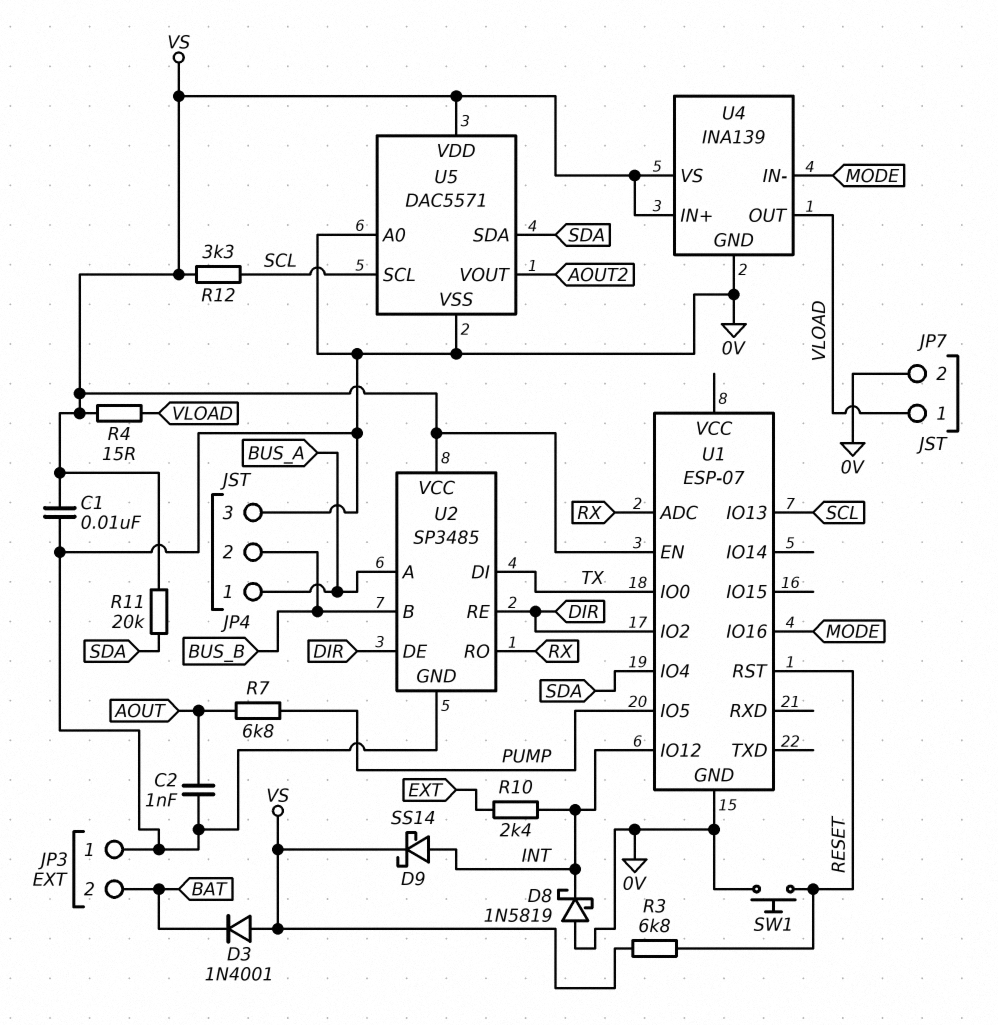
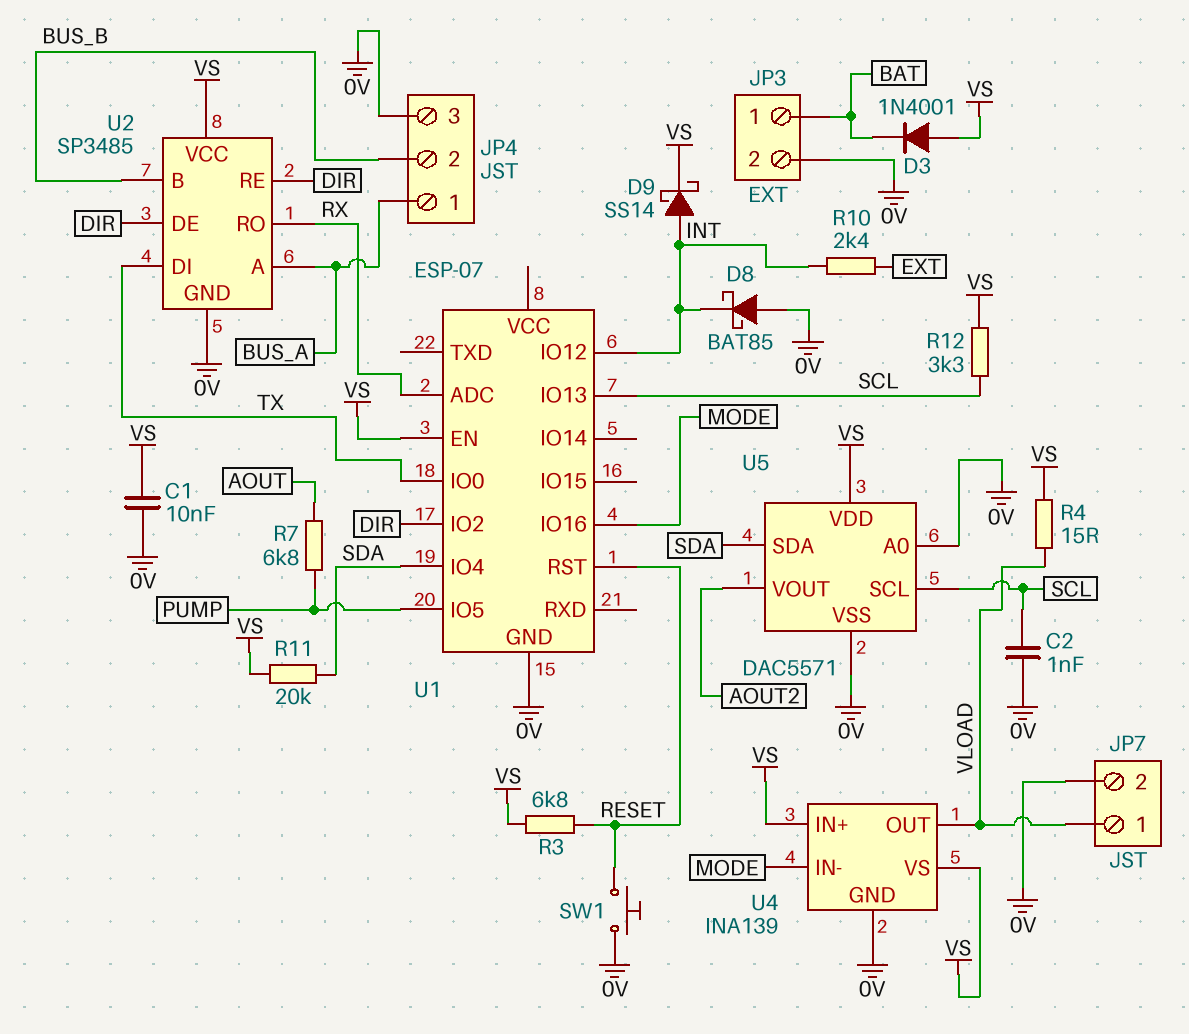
C2: 1nF (0V, AOUT) -> 1nF (0V, SCL)
D8: schottky 1N5819 (A 0V, K INT) -> schottky BAT85 (A 0V, K INT)
JP3 pin 1: 0V -> BAT
JP3 pin 2: BAT -> 0V

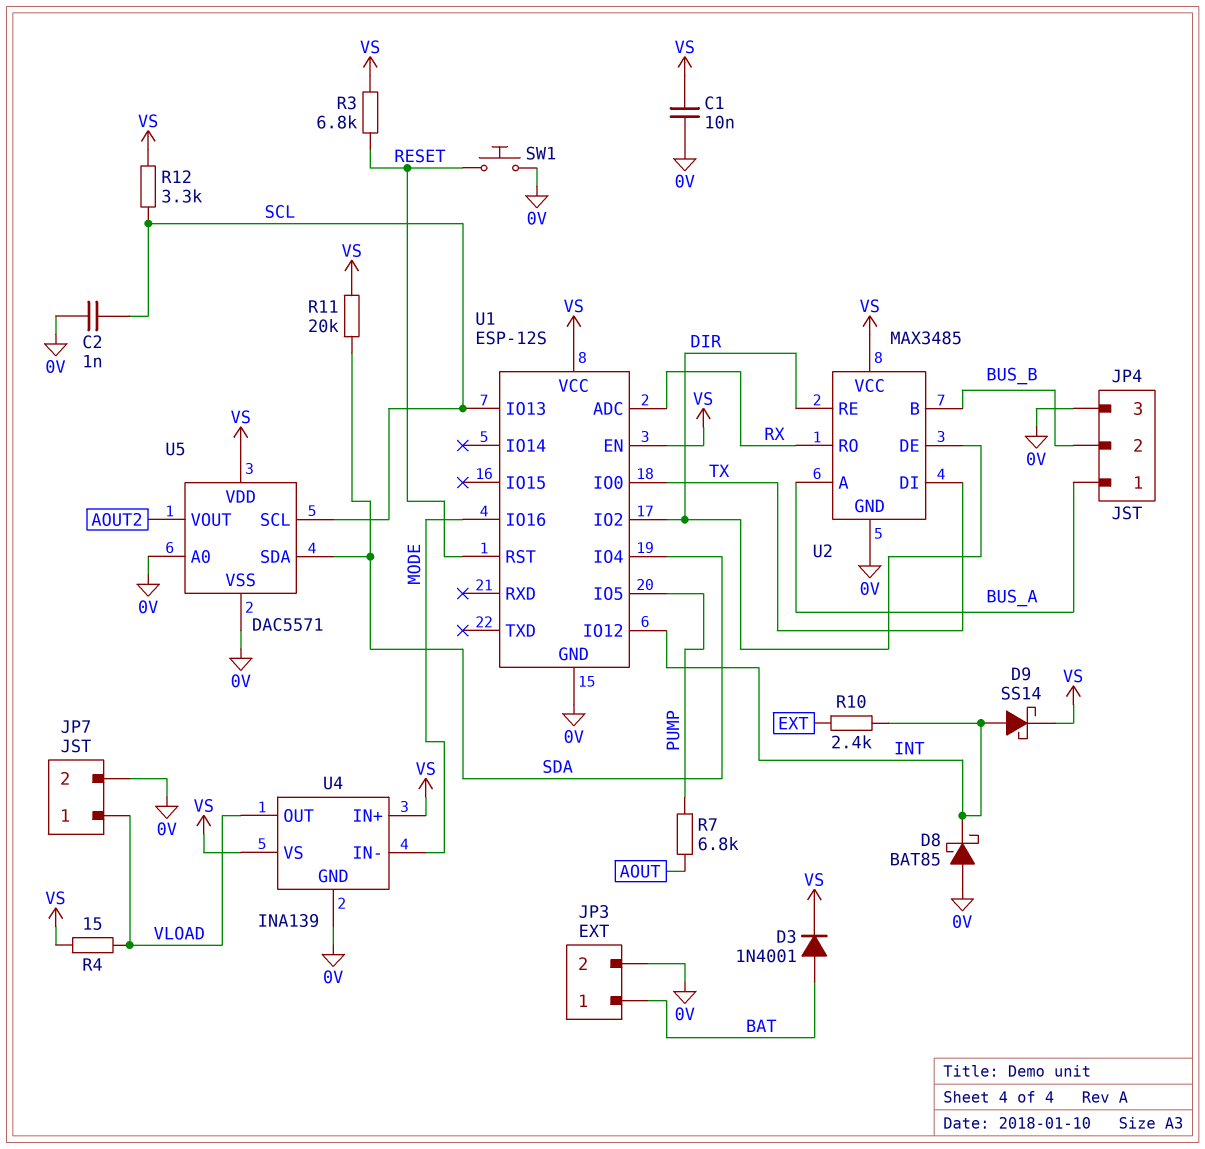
D3: diode 1N4001 (A VS, K BAT) -> diode 1N4001 (A BAT, K VS)
U1: ESP-07 -> ESP-12S
U1 pin VCC: none -> VS
U2: SP3485 -> MAX3485

